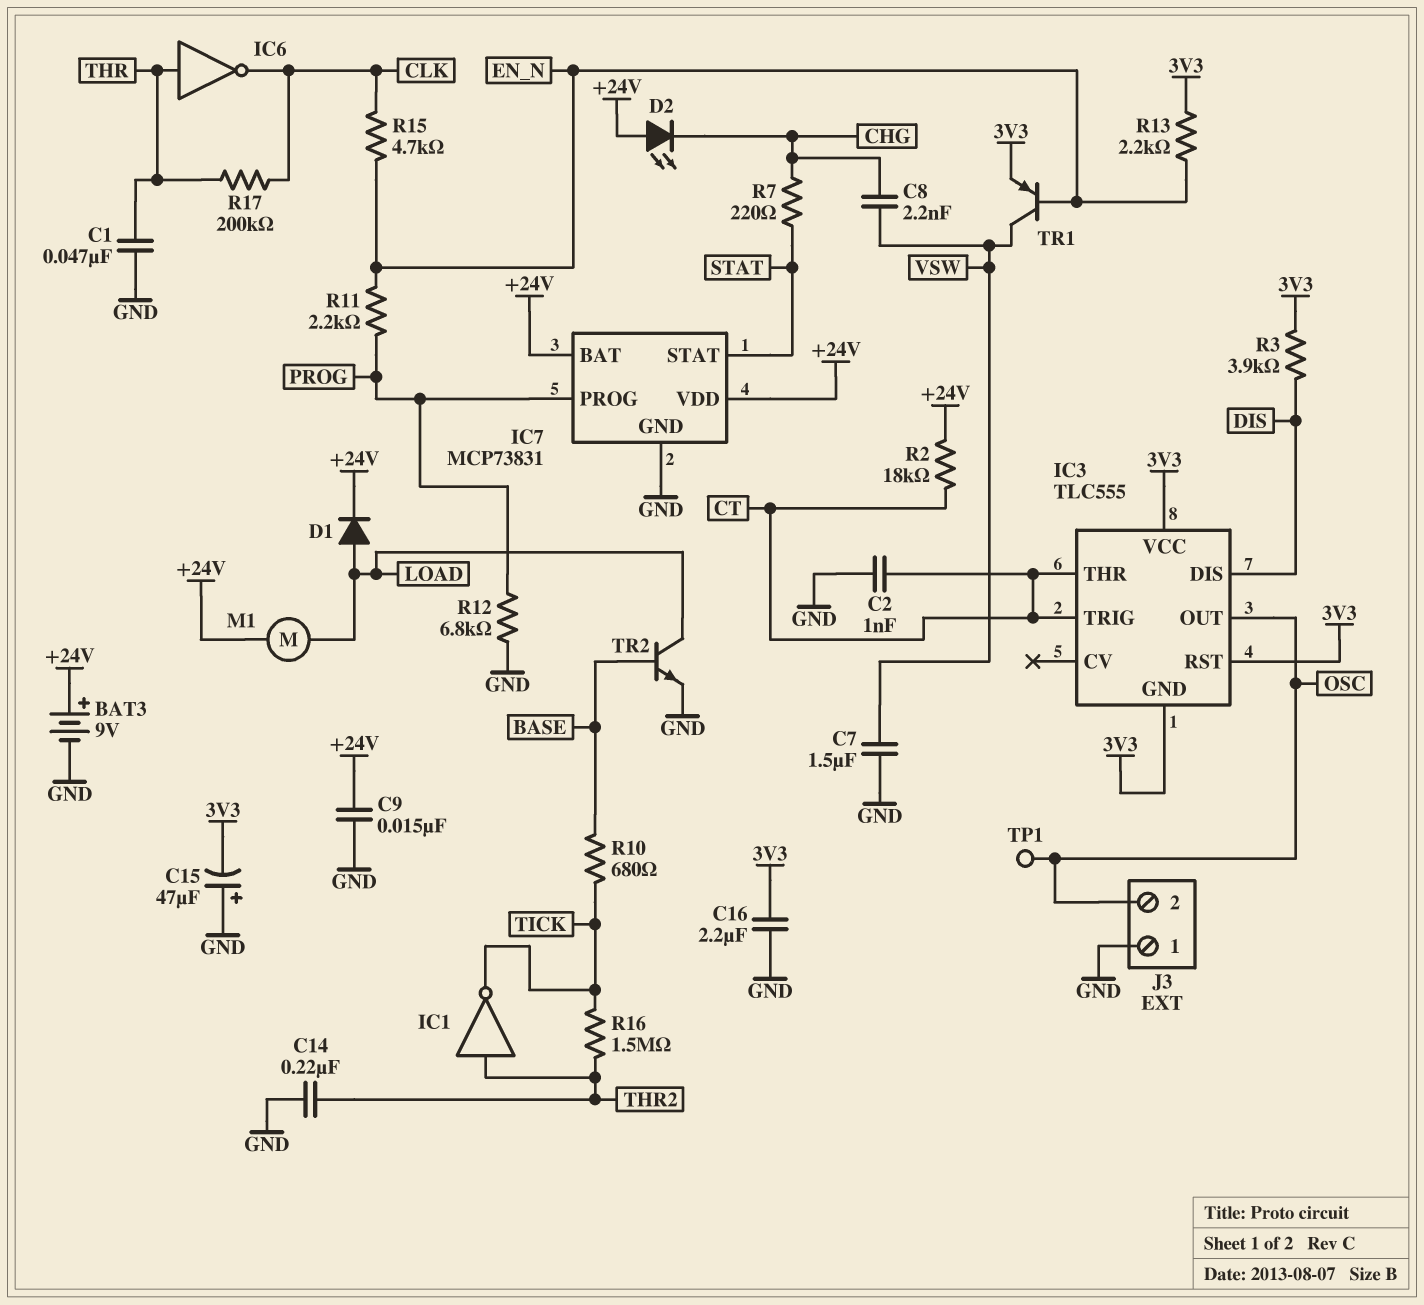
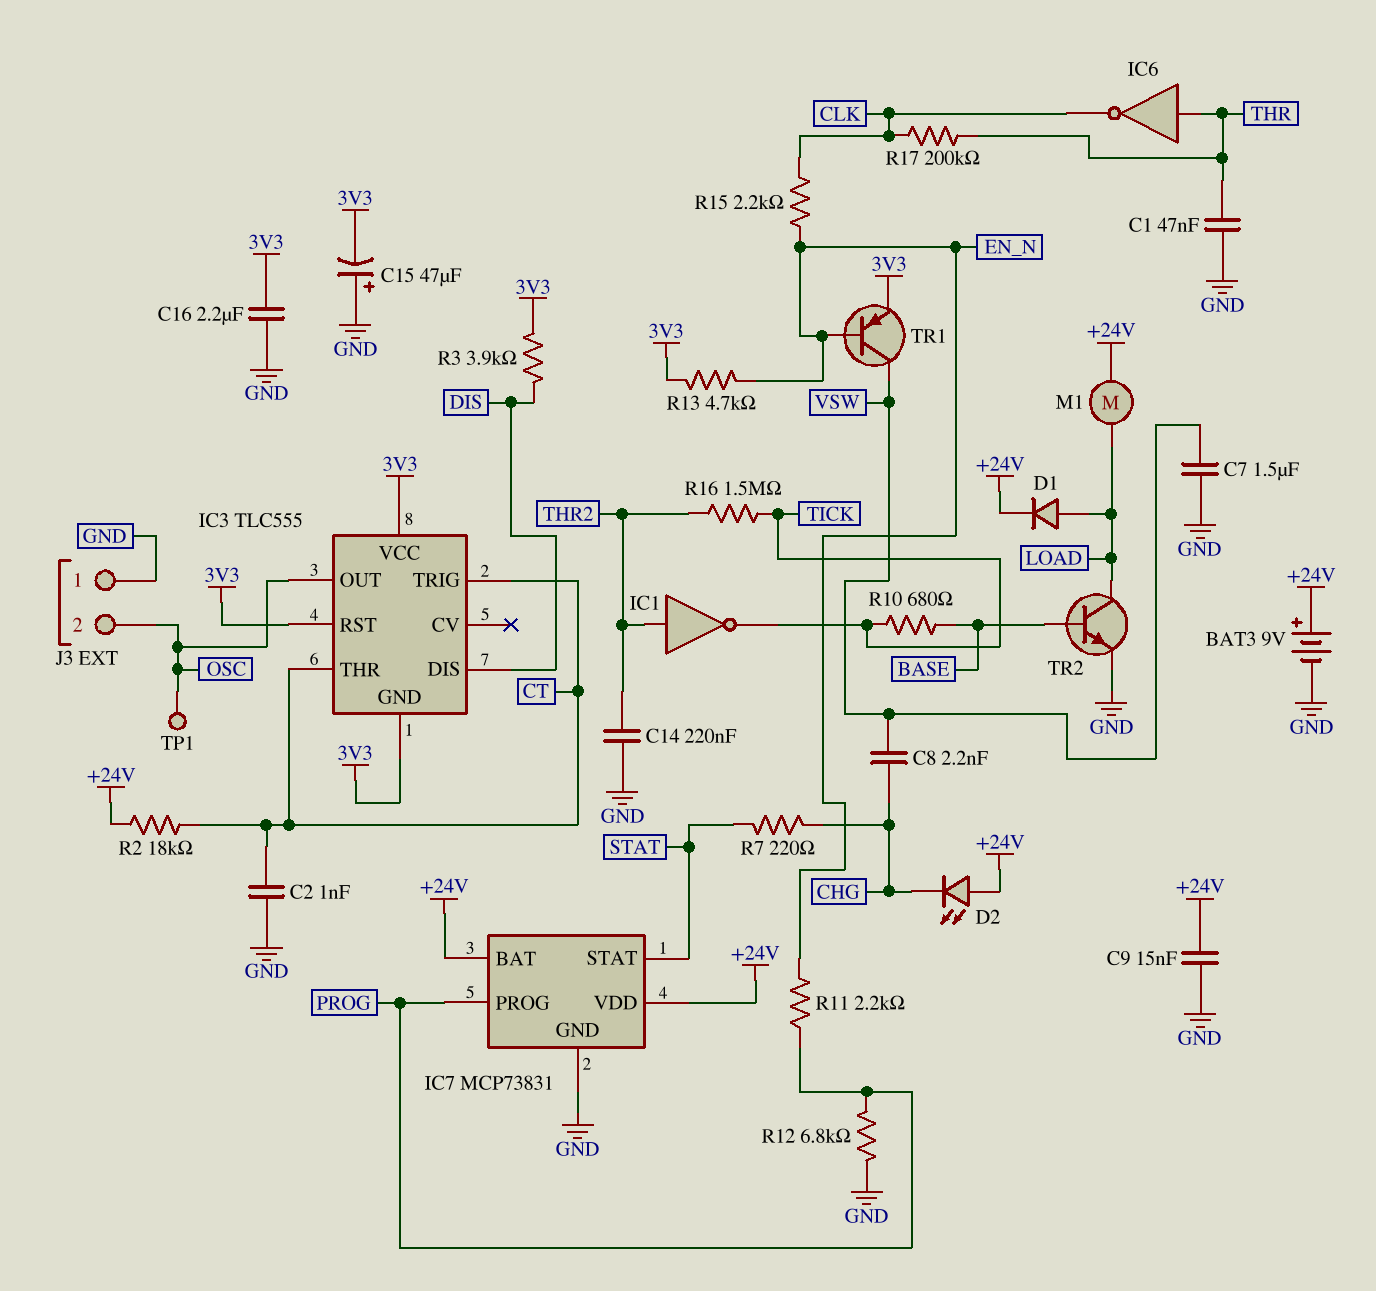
R13: 2.2k (3V3, EN_N) -> 4.7k (3V3, EN_N)
R15: 4.7k (CLK, EN_N) -> 2.2k (CLK, EN_N)

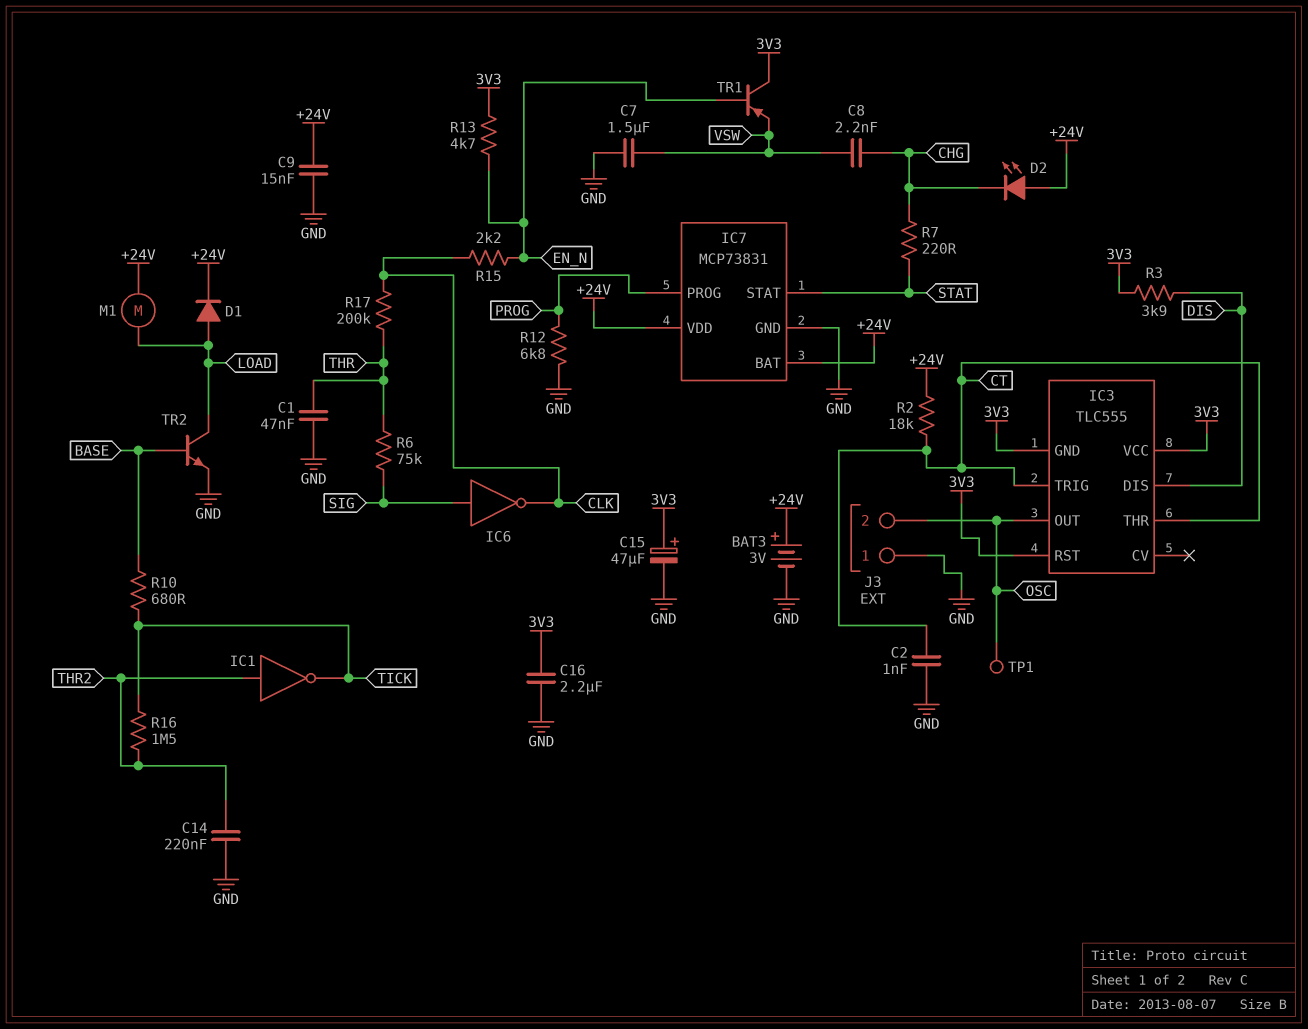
BAT3: 9V (plus +24V, minus GND) -> 3V (plus +24V, minus GND)
C15: 47uF (plus GND, minus 3V3) -> 47uF (plus 3V3, minus GND)
IC6: NOT (in THR, out CLK) -> NOT (in SIG, out CLK)
R6: none -> 75k (SIG, THR)
R11: 2.2k (EN_N, PROG) -> none
TR1: PNP (B EN_N, C VSW, E 3V3) -> PNP (B EN_N, C 3V3, E VSW)

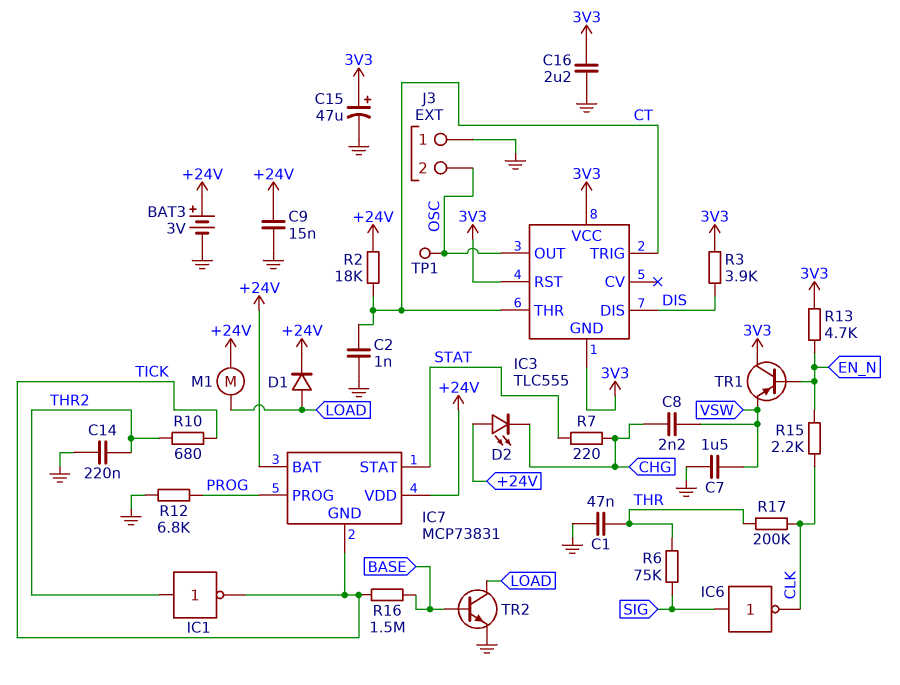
IC7 pin GND: GND -> TICK
R10: 680 (BASE, TICK) -> 680 (THR2, TICK)
R16: 1.5M (THR2, TICK) -> 1.5M (BASE, TICK)

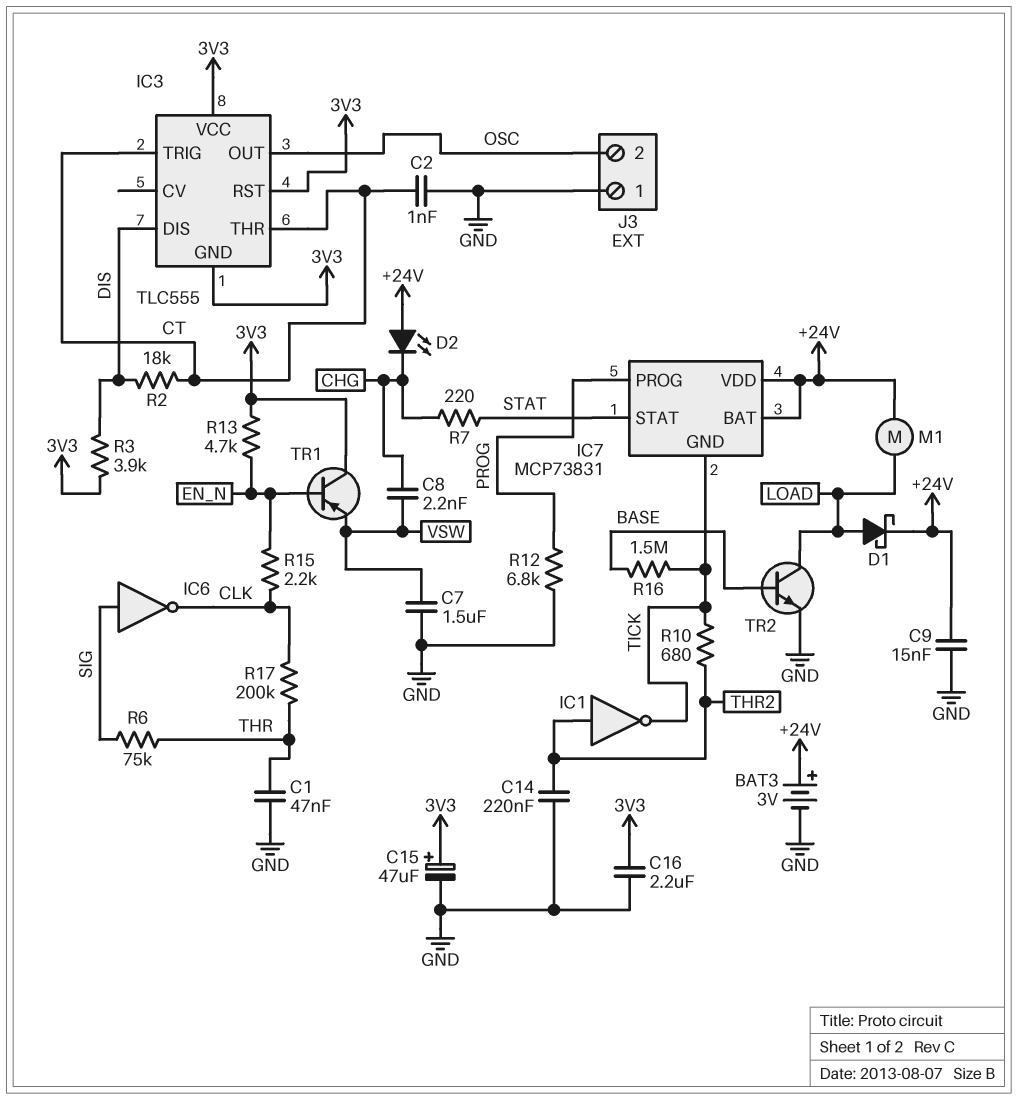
D1: diode (A LOAD, K +24V) -> schottky (A LOAD, K +24V)
R2: 18k (+24V, CT) -> 18k (CT, DIS)
TP1: test point (OSC) -> none

